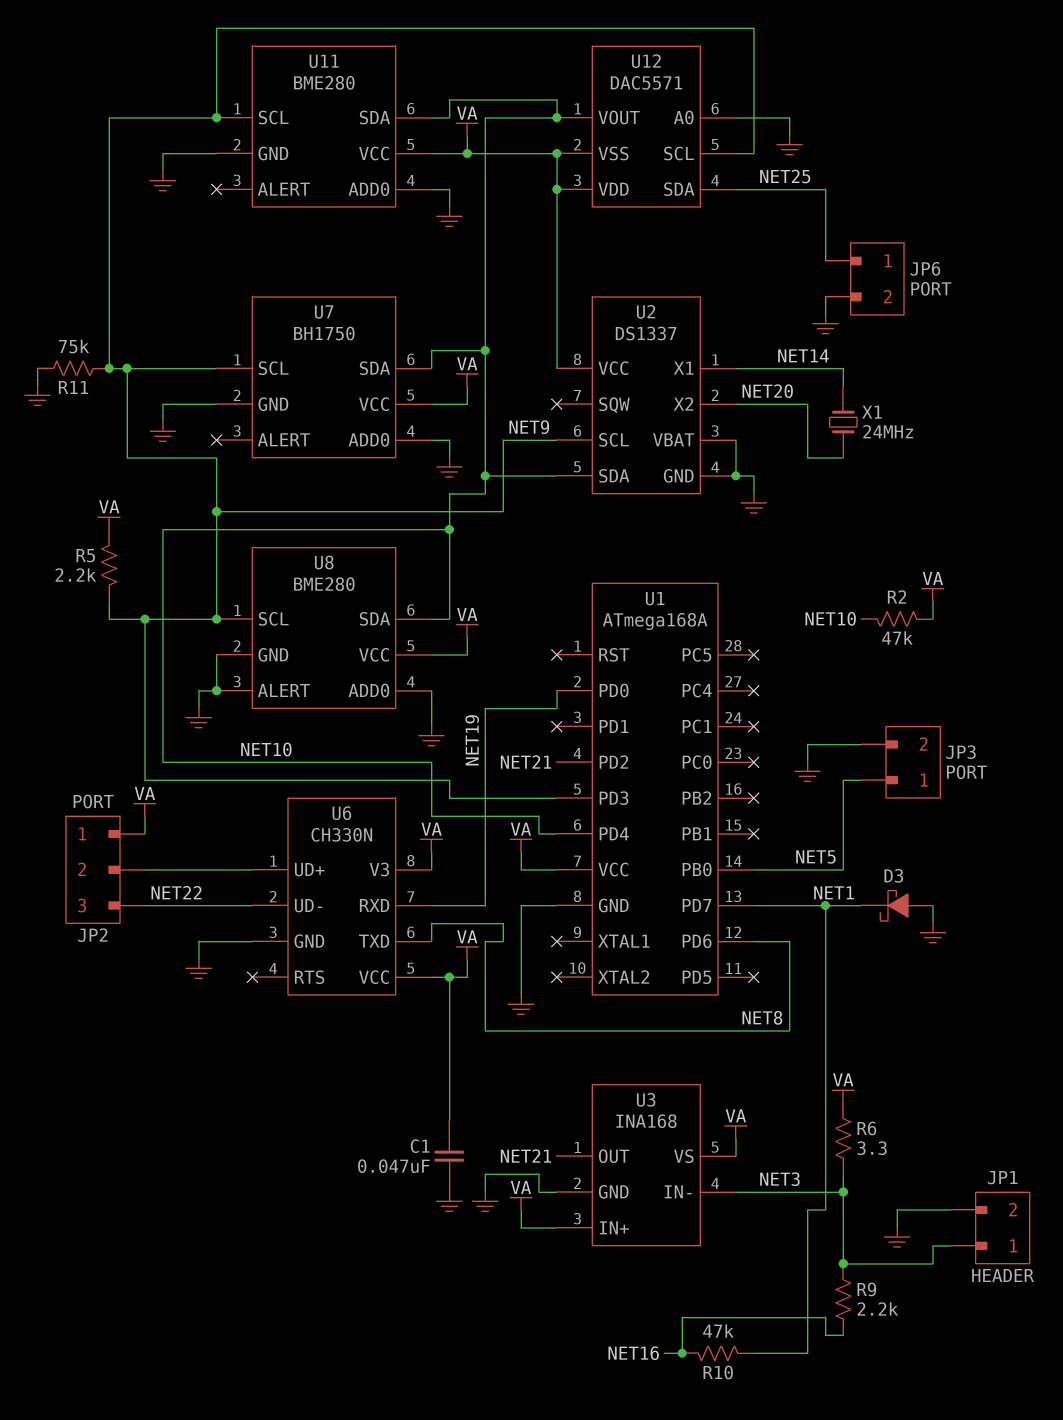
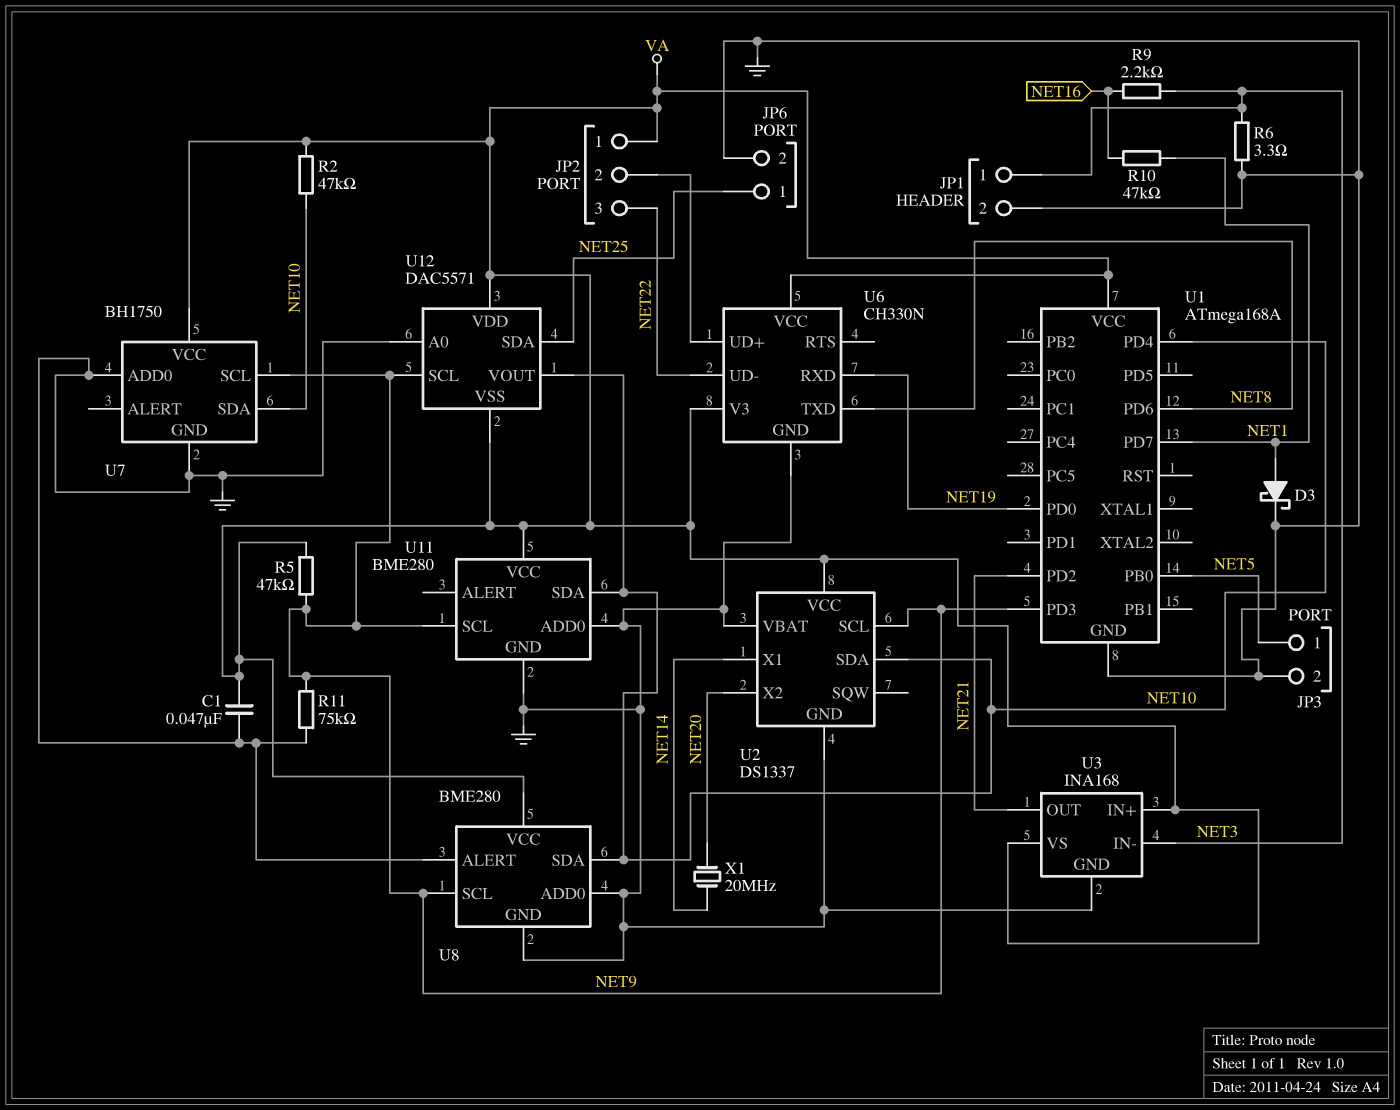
D3: schottky (A GND, K NET1) -> schottky (A NET1, K GND)
R5: 2.2k (NET9, VA) -> 47k (NET9, VA)
R6: 3.3 (NET3, VA) -> 3.3 (GND, NET3)
X1: 24MHz (NET14, NET20) -> 20MHz (NET14, NET20)

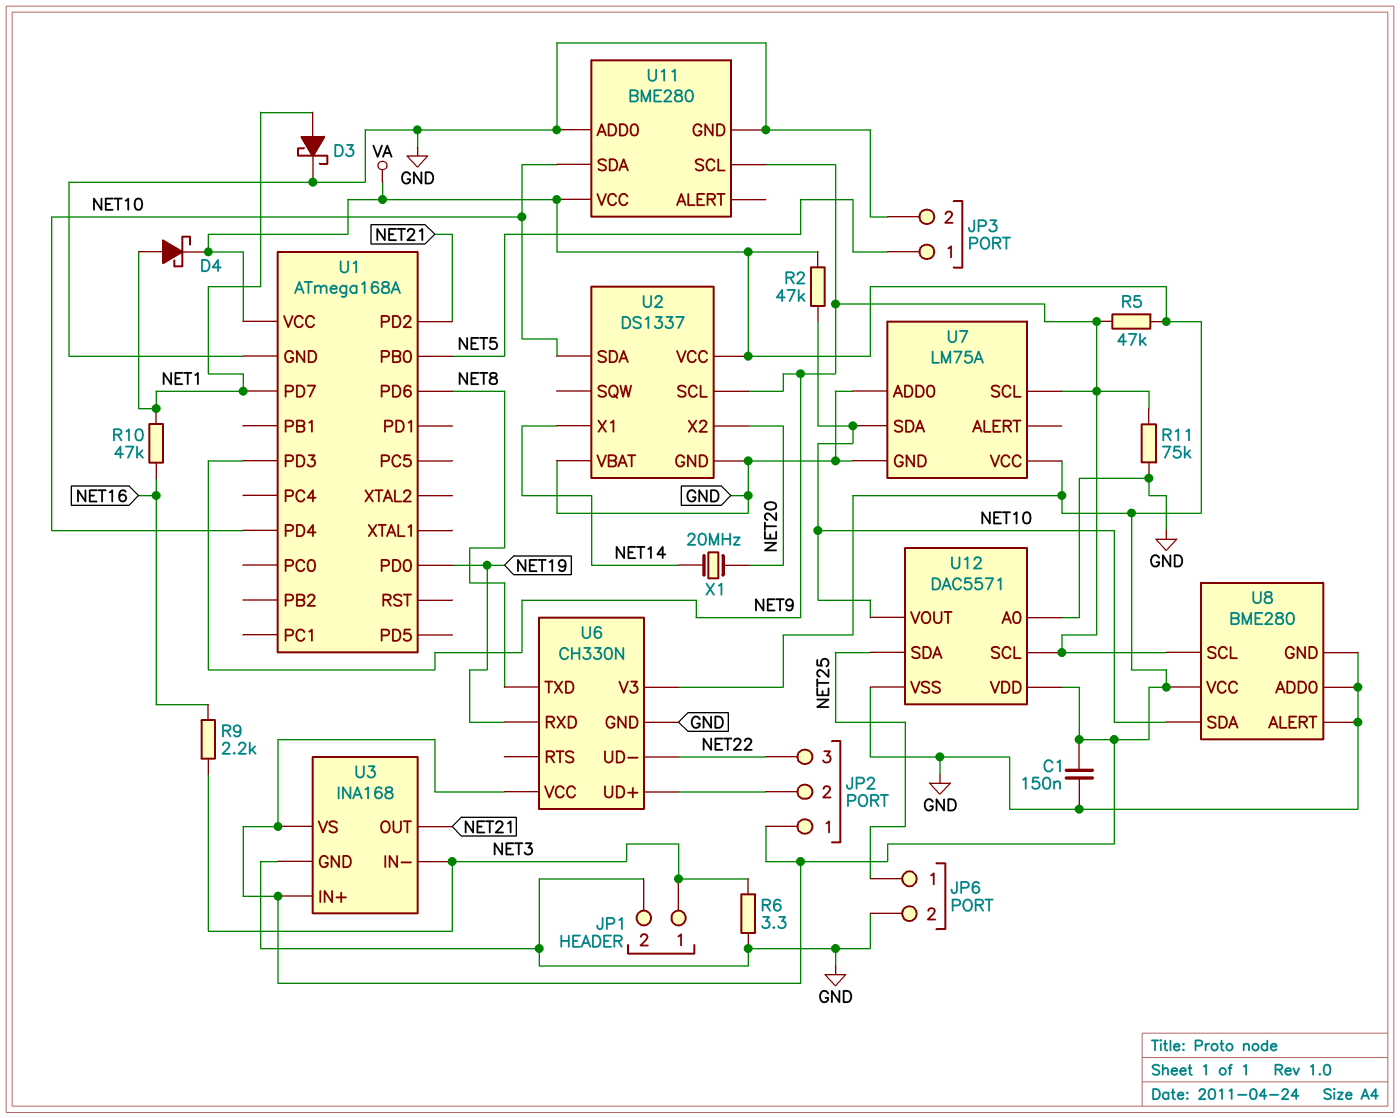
C1: 47nF (GND, VA) -> 150nF (GND, VA)
D4: none -> schottky (A NET1, K VA)
U7: BH1750 -> LM75A
U12 pin VSS: VA -> GND

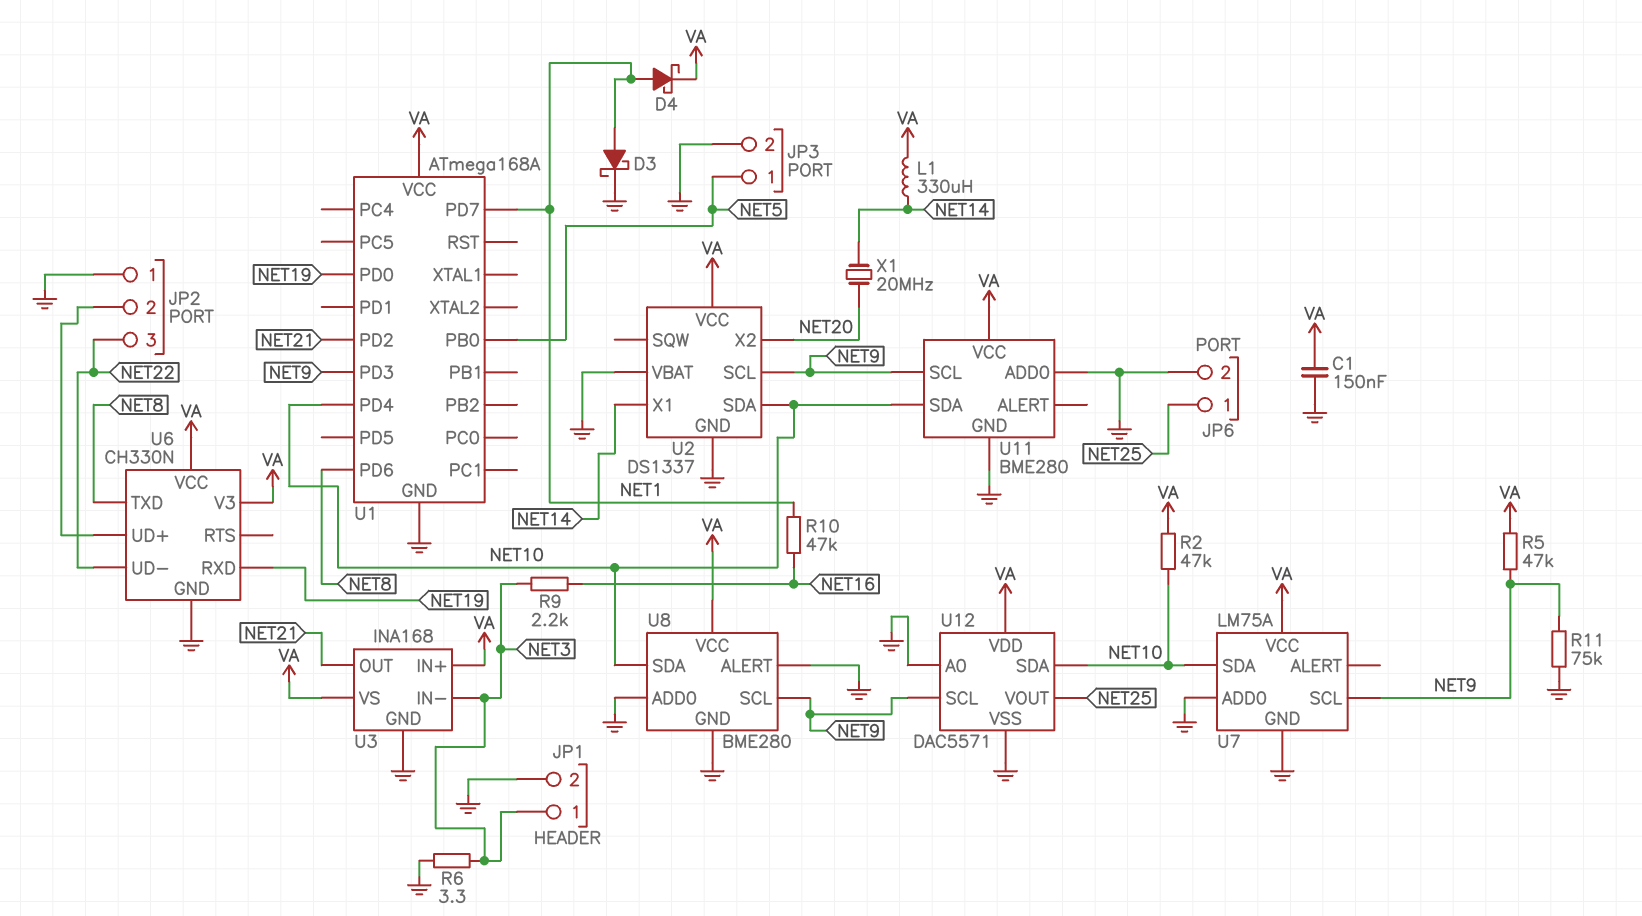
JP2 pin 1: VA -> GND
L1: none -> 330uH (NET14, VA)
U12 pin SDA: NET25 -> NET10
U12 pin VOUT: NET10 -> NET25

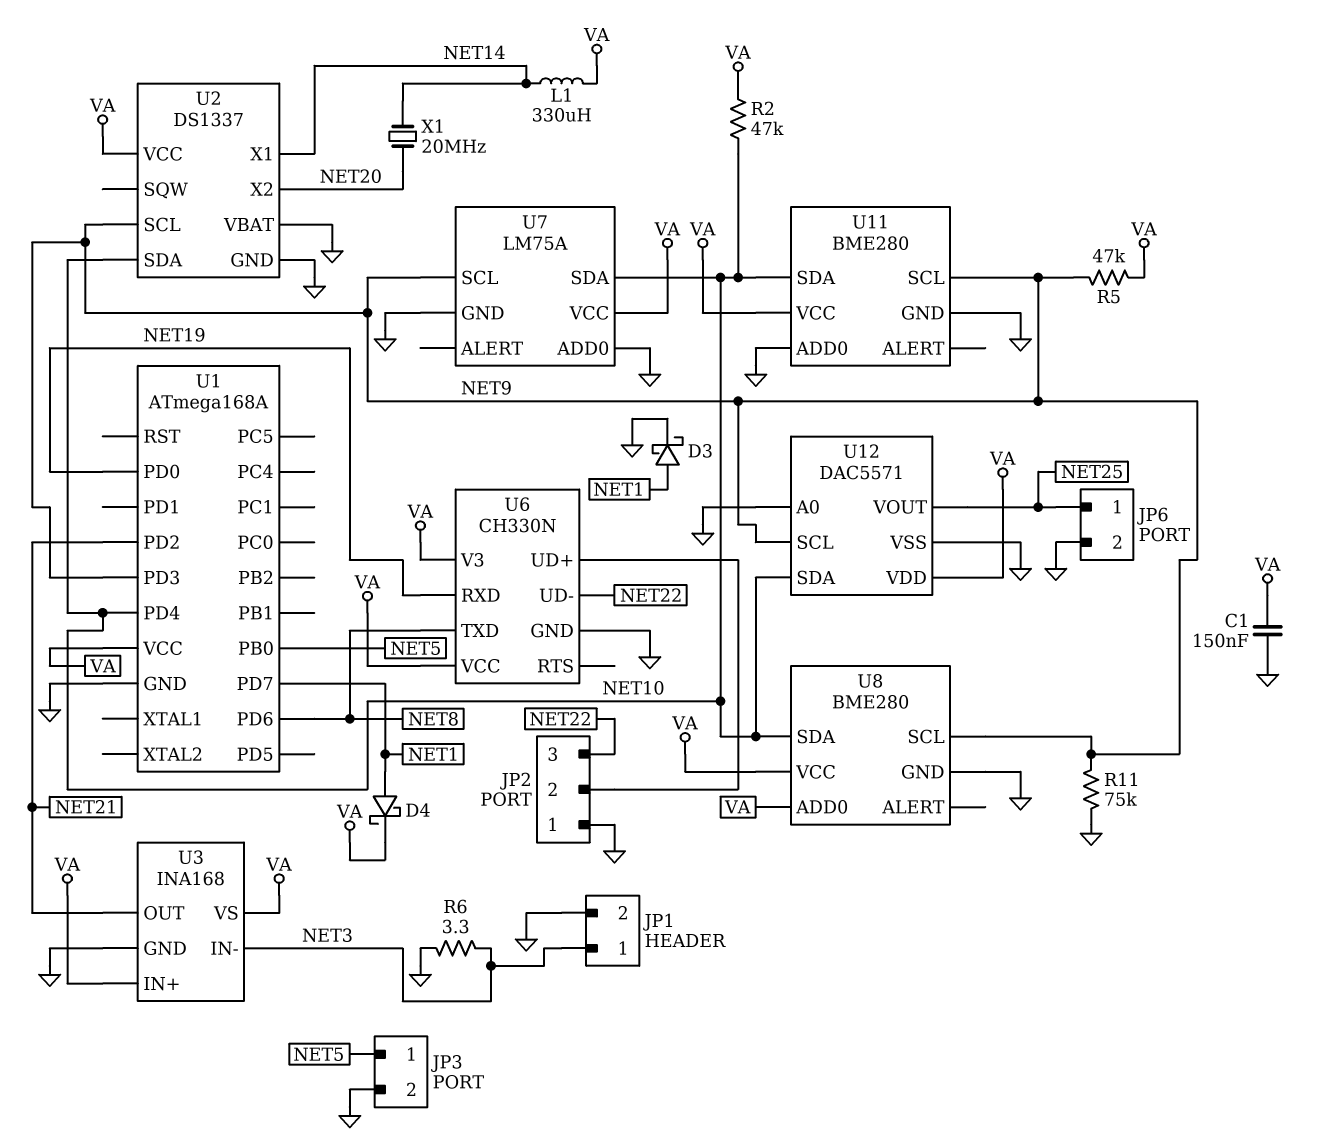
R9: 2.2k (NET3, NET16) -> none
R10: 47k (NET1, NET16) -> none
U8 pin ADD0: GND -> VA
U8 pin ALERT: GND -> none

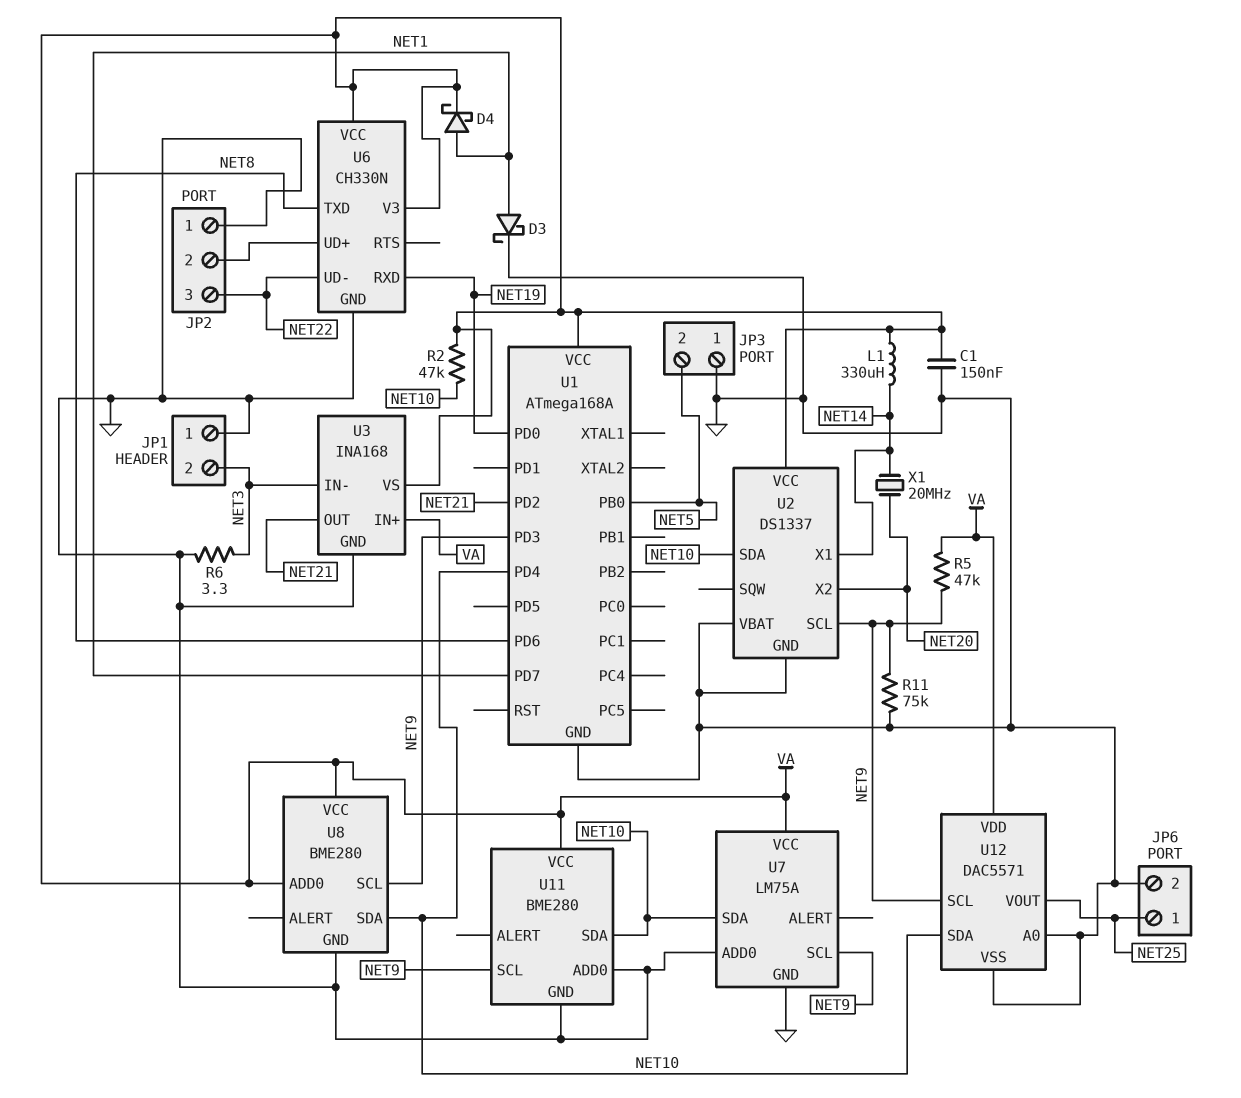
JP1 pin 1: NET3 -> GND
JP1 pin 2: GND -> NET3
JP3 pin 1: NET5 -> GND
JP3 pin 2: GND -> NET5

